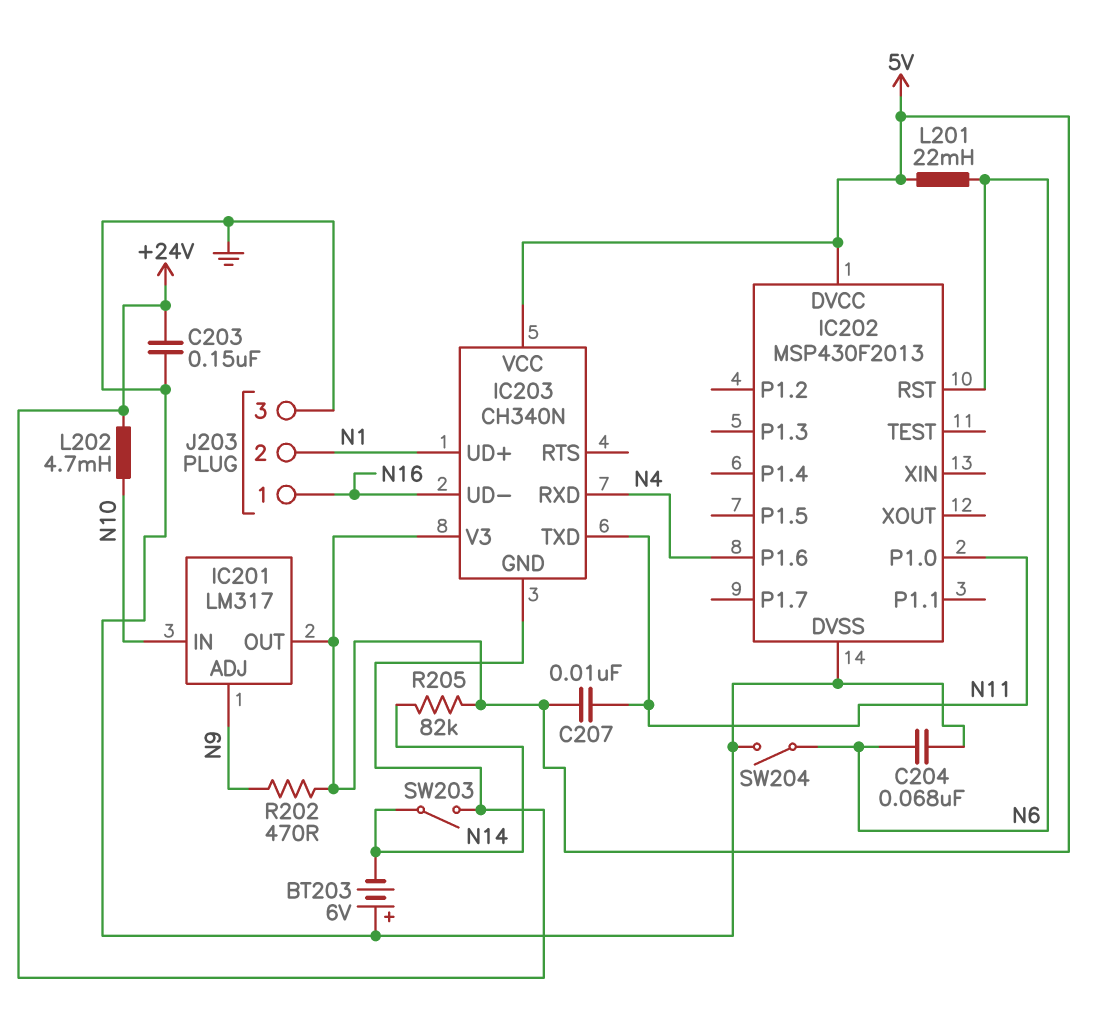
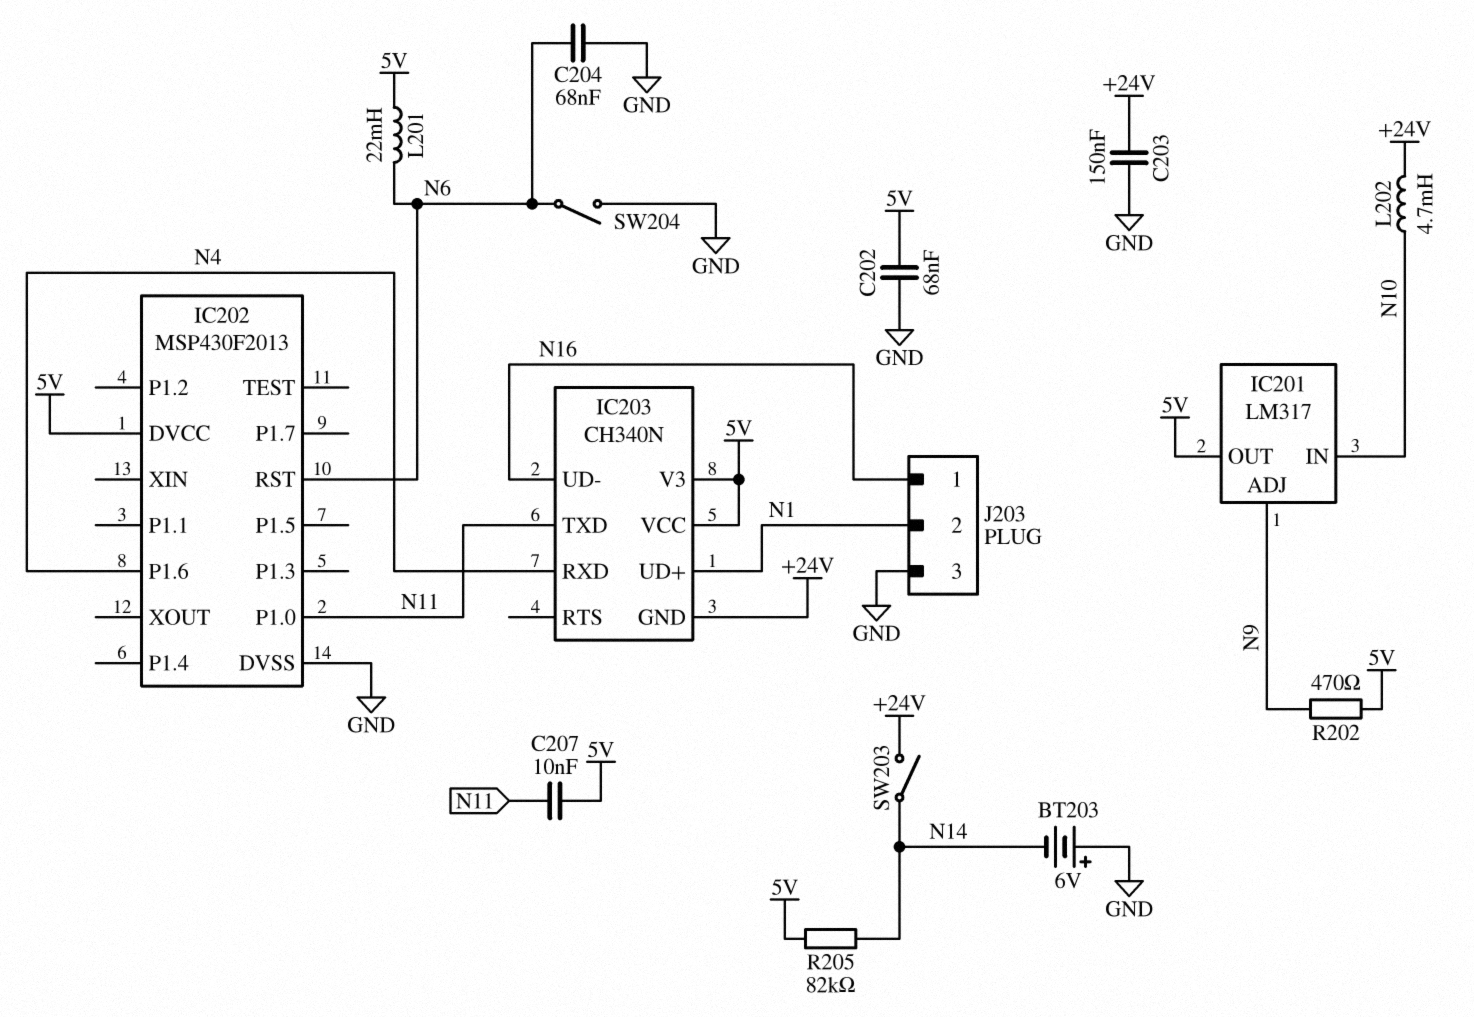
C202: none -> 68nF (5V, GND)

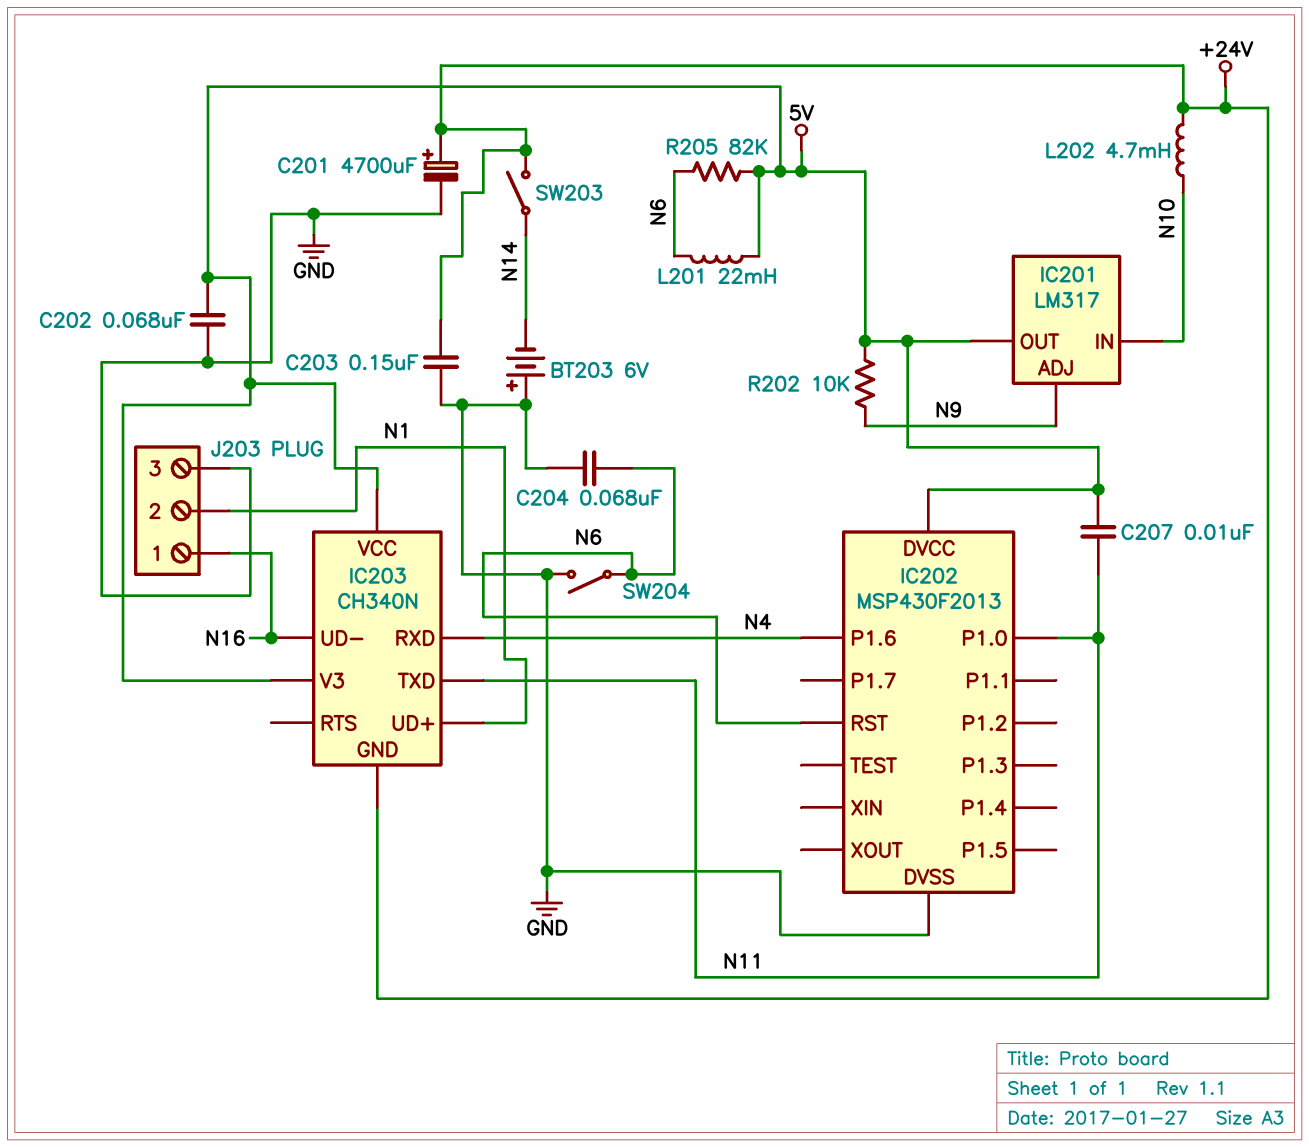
C201: none -> 4700uF (plus +24V, minus GND)
R202: 470 (5V, N9) -> 10k (5V, N9)
R205: 82k (5V, N14) -> 82k (5V, N6)

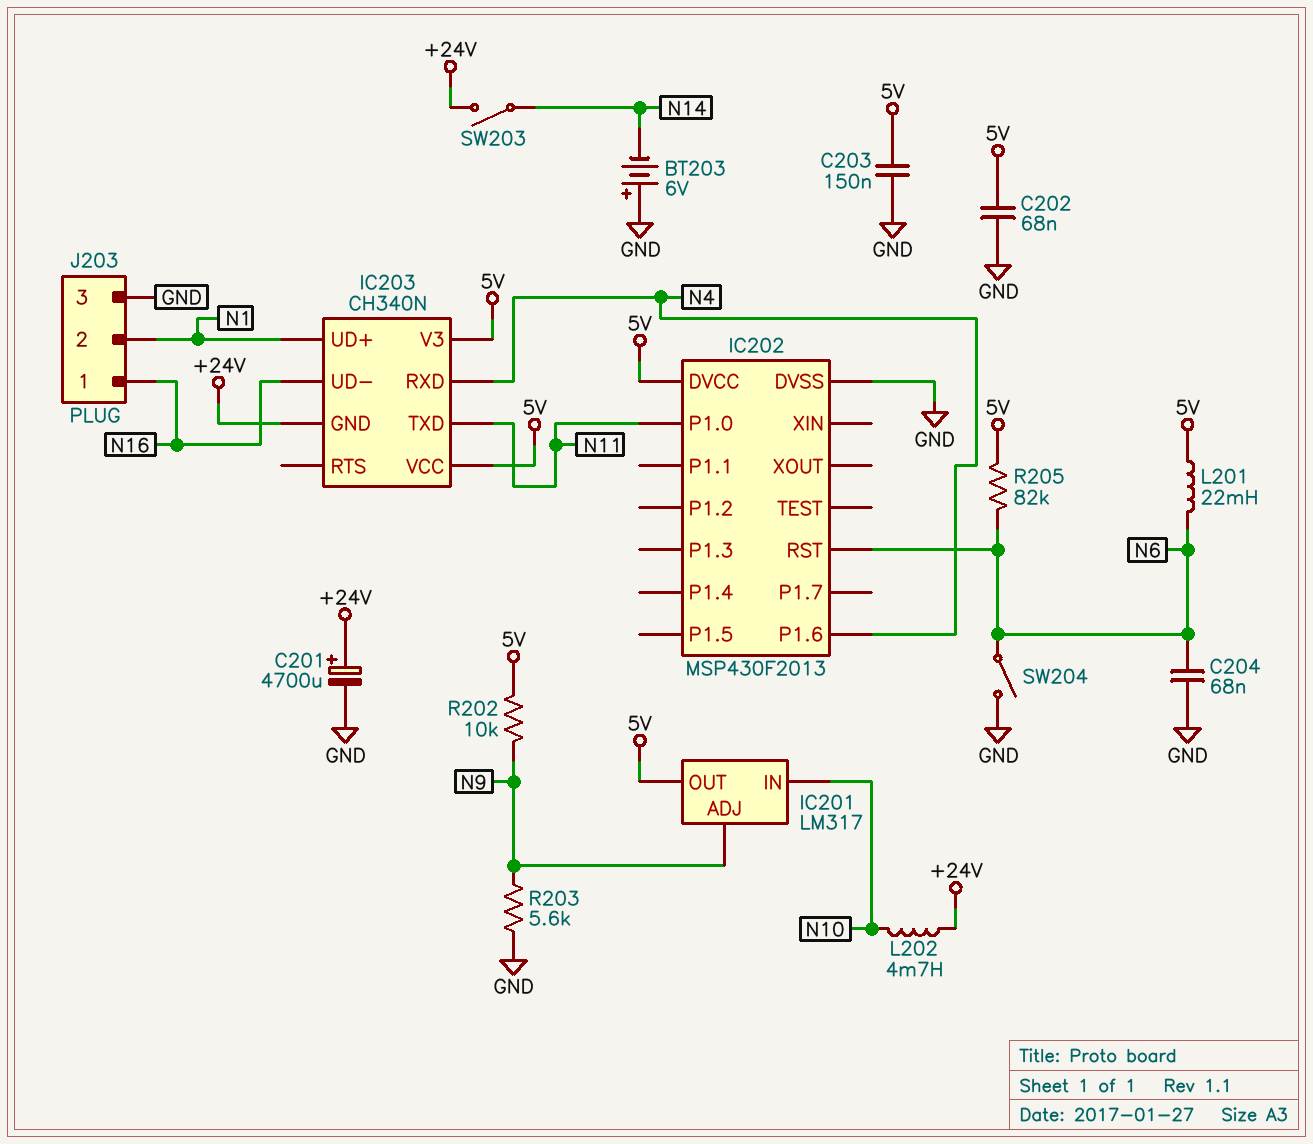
C203: 150nF (+24V, GND) -> 150nF (5V, GND)
C207: 10nF (5V, N11) -> none
R203: none -> 5.6k (GND, N9)

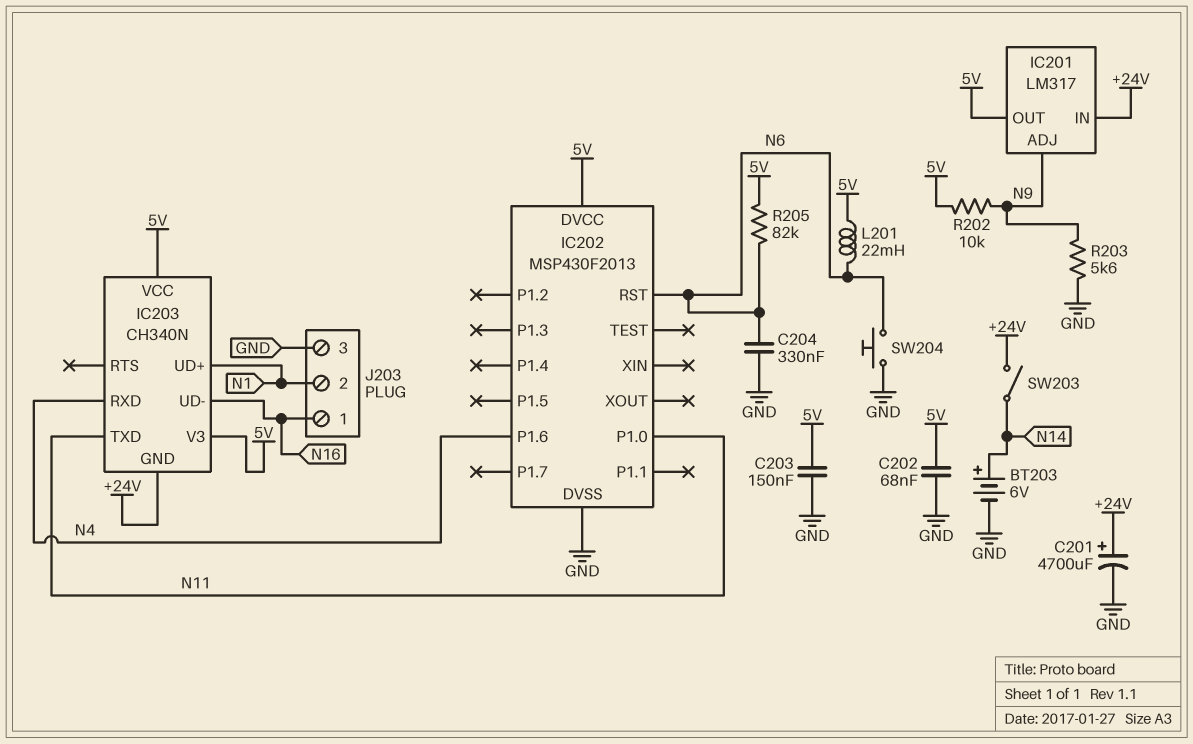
BT203: 6V (plus GND, minus N14) -> 6V (plus N14, minus GND)
C204: 68nF (GND, N6) -> 330nF (GND, N6)
IC201 pin IN: N10 -> +24V
L202: 4.7mH (+24V, N10) -> none
SW204: switch (GND, N6) -> button (GND, N6)

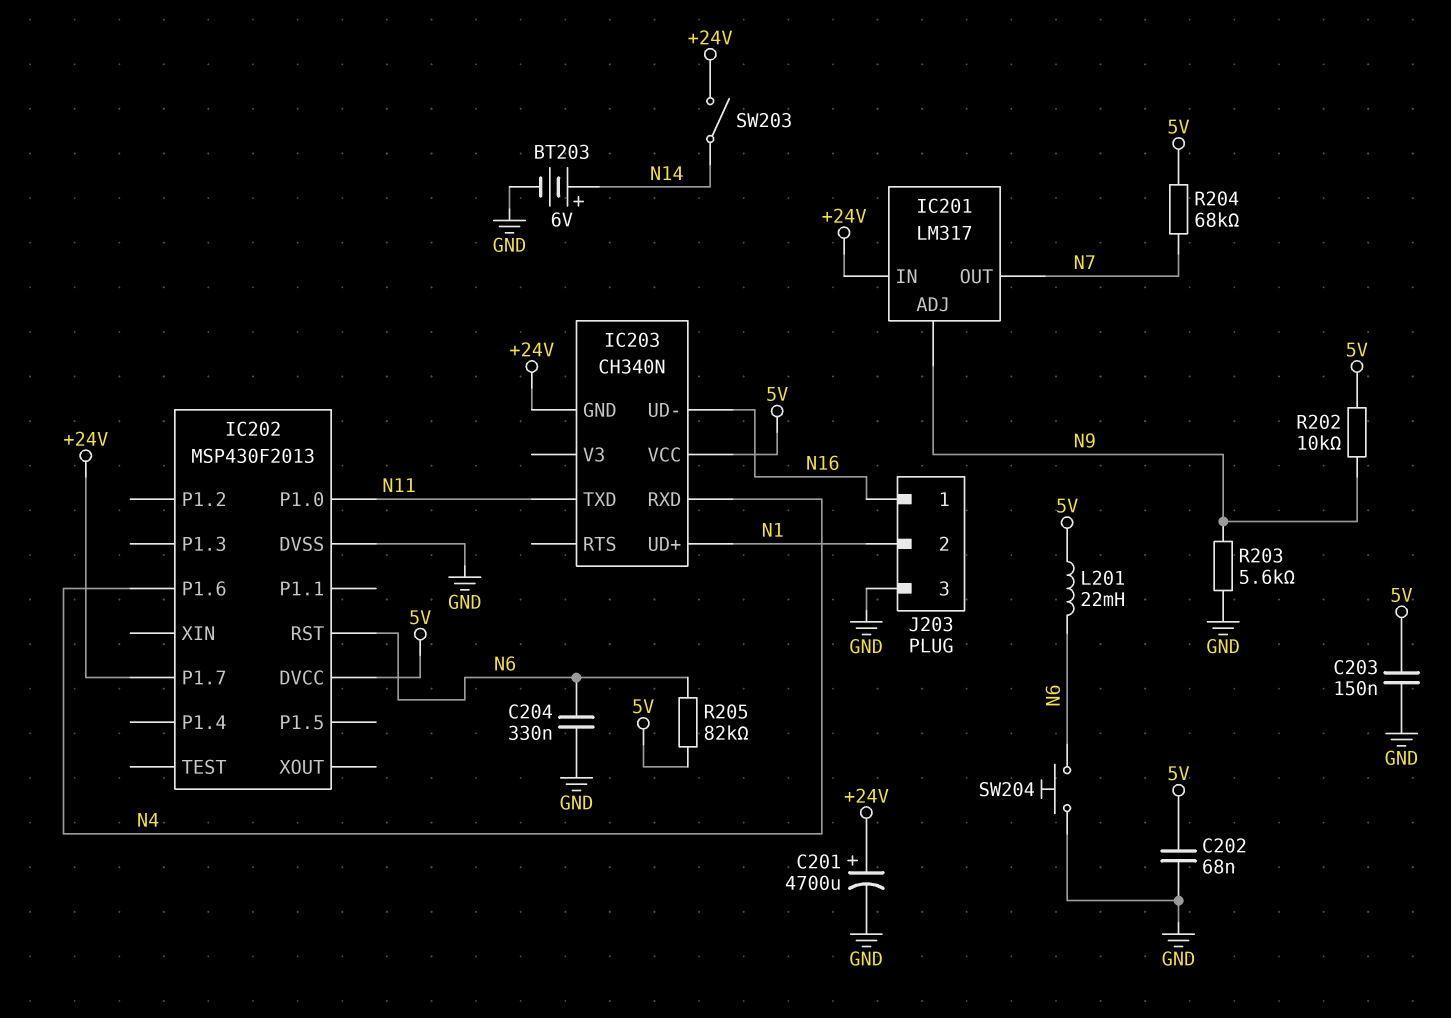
IC201 pin OUT: 5V -> N7
IC202 pin P1.7: none -> +24V
IC203 pin V3: 5V -> none
R204: none -> 68k (5V, N7)

